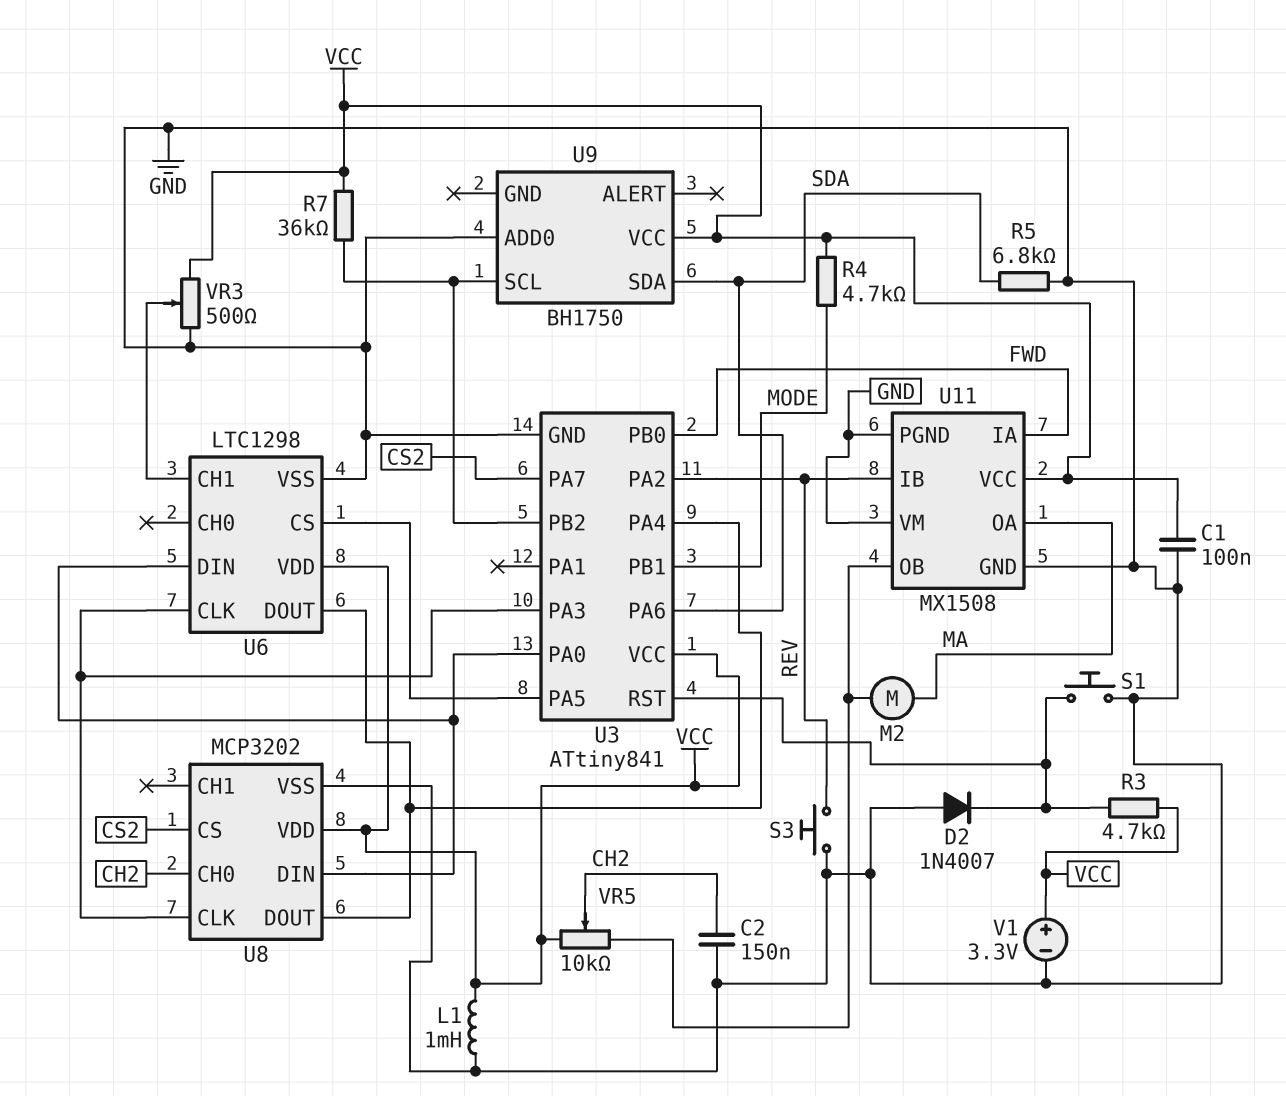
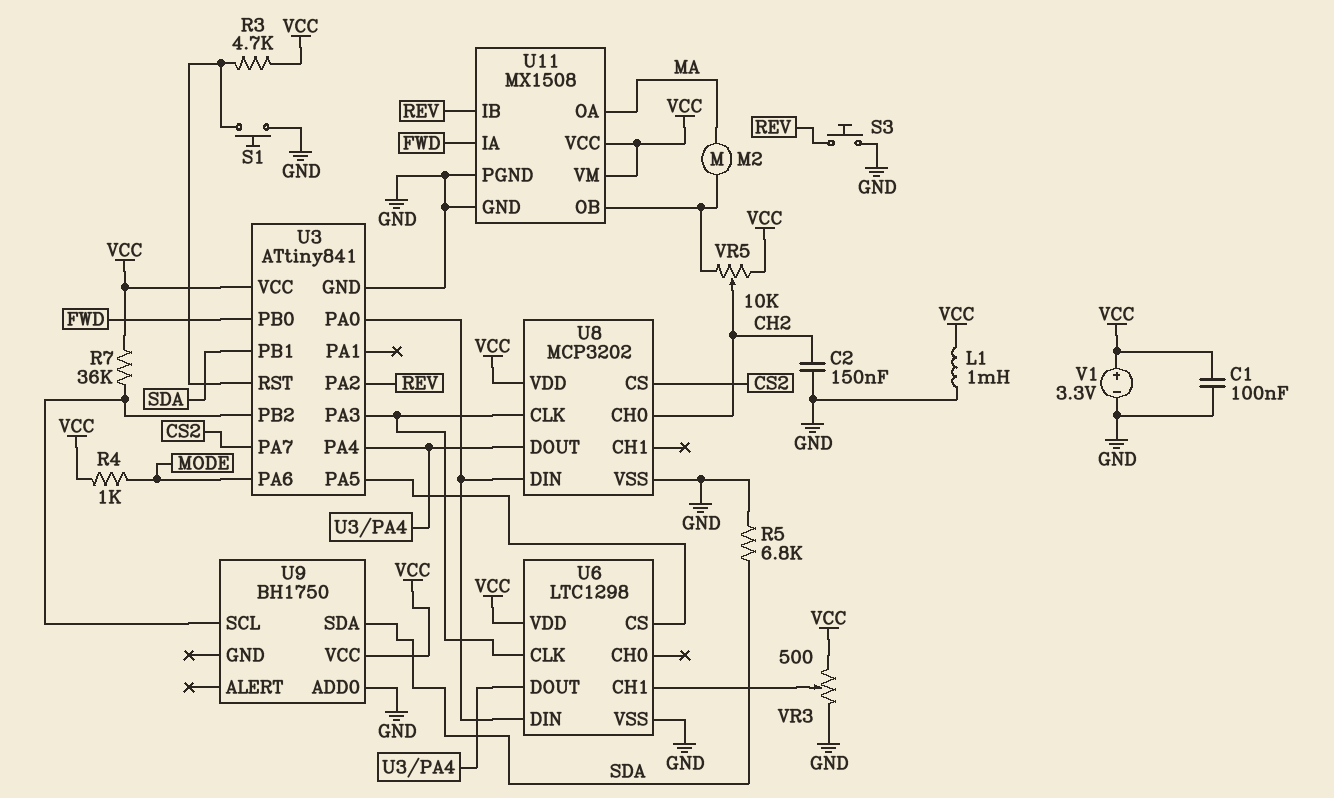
D2: diode 1N4007 (A GND, K U3/RST) -> none
R4: 4.7k (MODE, VCC) -> 1k (MODE, VCC)
U3 pin PA6: SDA -> MODE
U3 pin PB1: MODE -> SDA
U11 pin VM: GND -> VCC

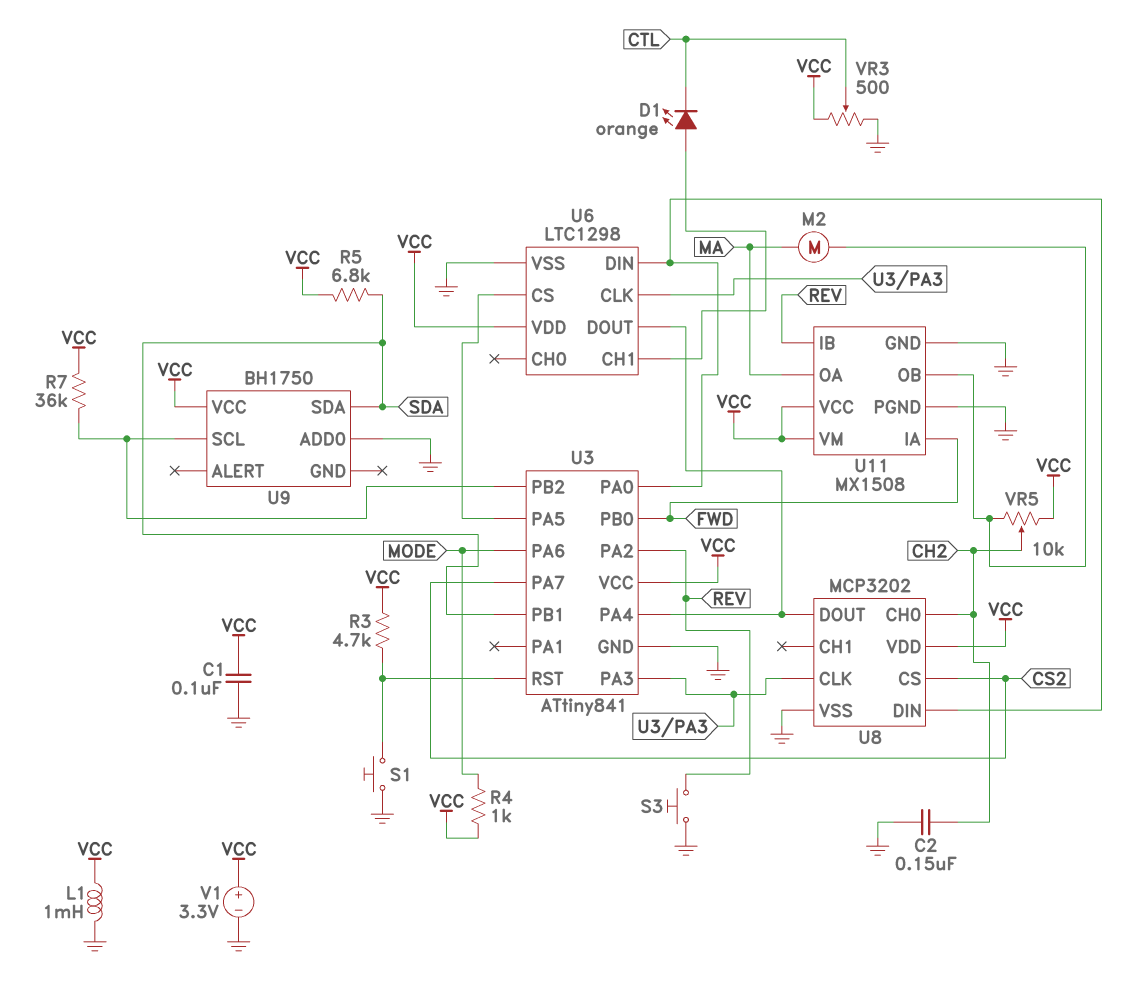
D1: none -> LED orange (A U6/CH1, K CTL)
R5: 6.8k (GND, SDA) -> 6.8k (SDA, VCC)
VR3: 500 (GND, VCC, wiper U6/CH1) -> 500 (GND, VCC, wiper CTL)

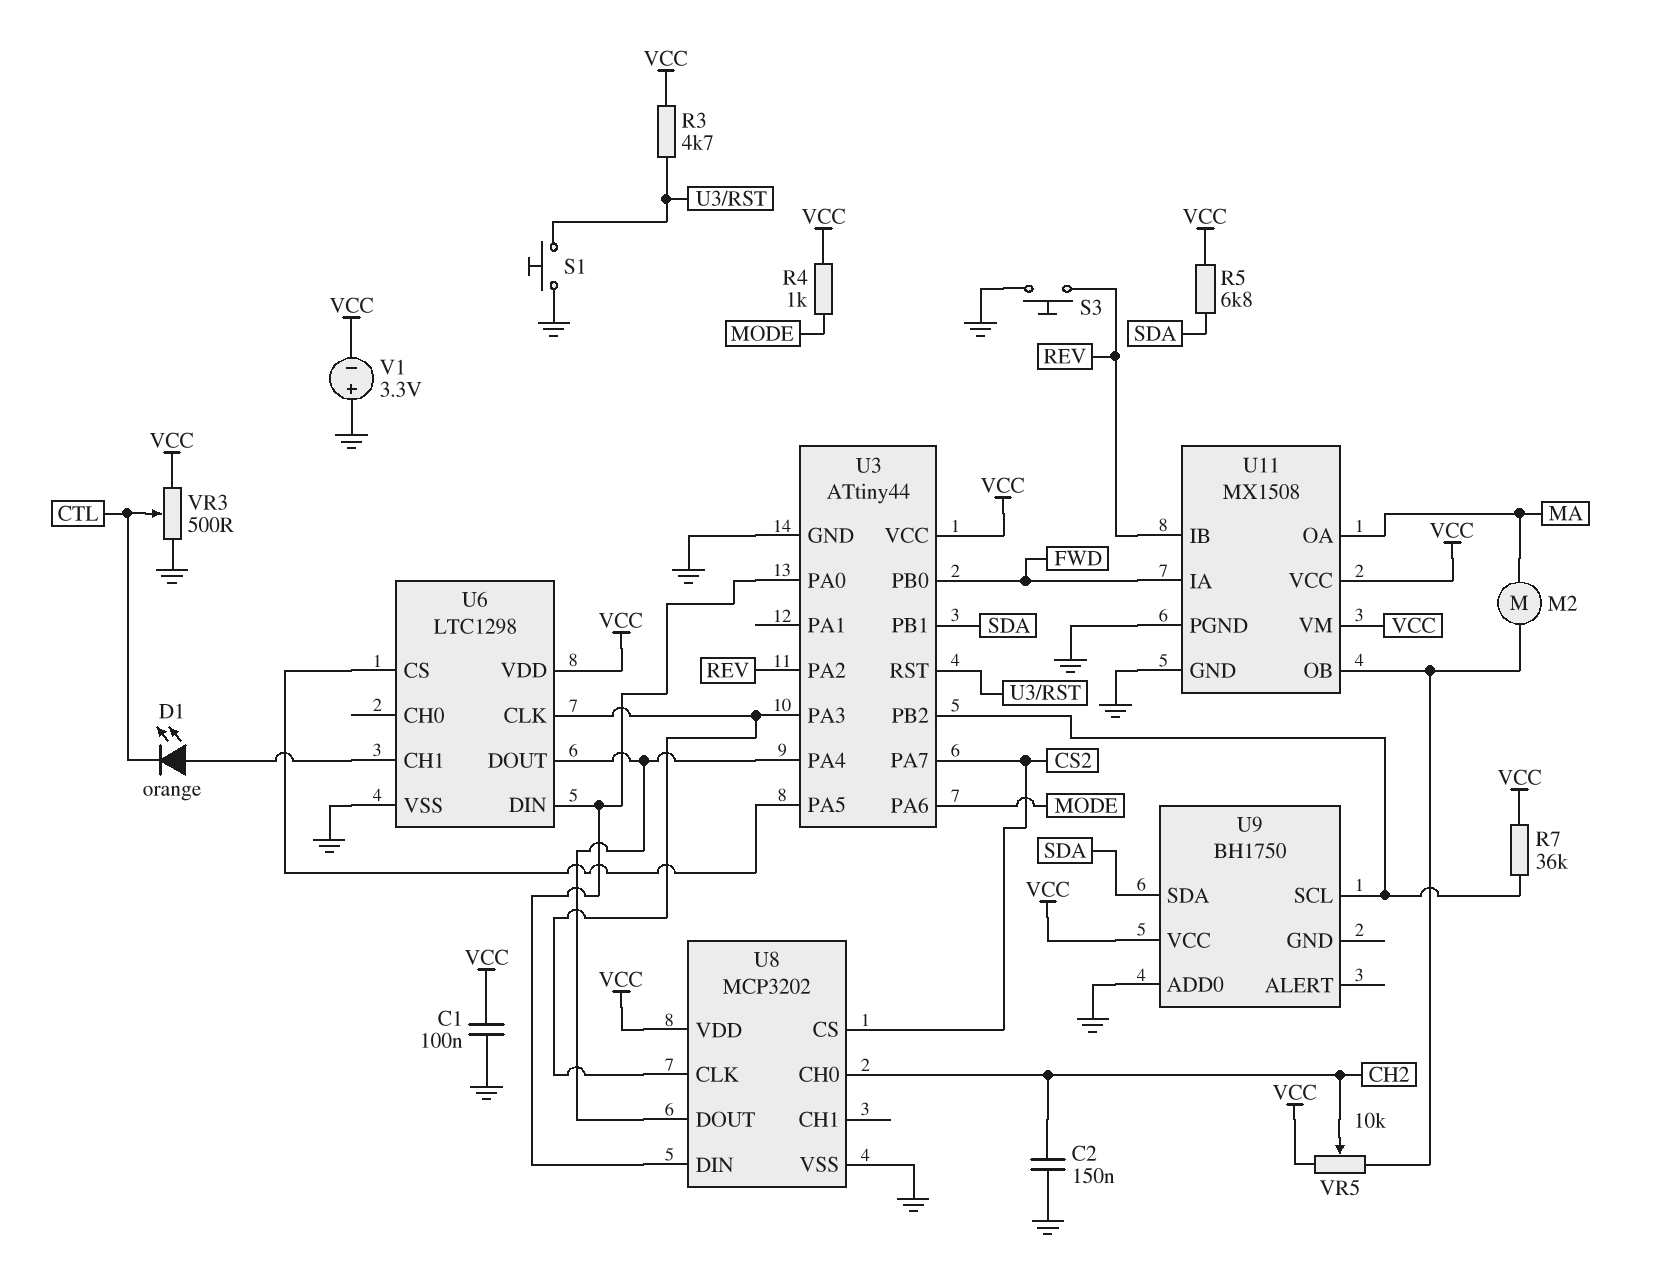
L1: 1mH (GND, VCC) -> none
U3: ATtiny841 -> ATtiny44
V1: 3.3V (plus VCC, minus GND) -> 3.3V (plus GND, minus VCC)

